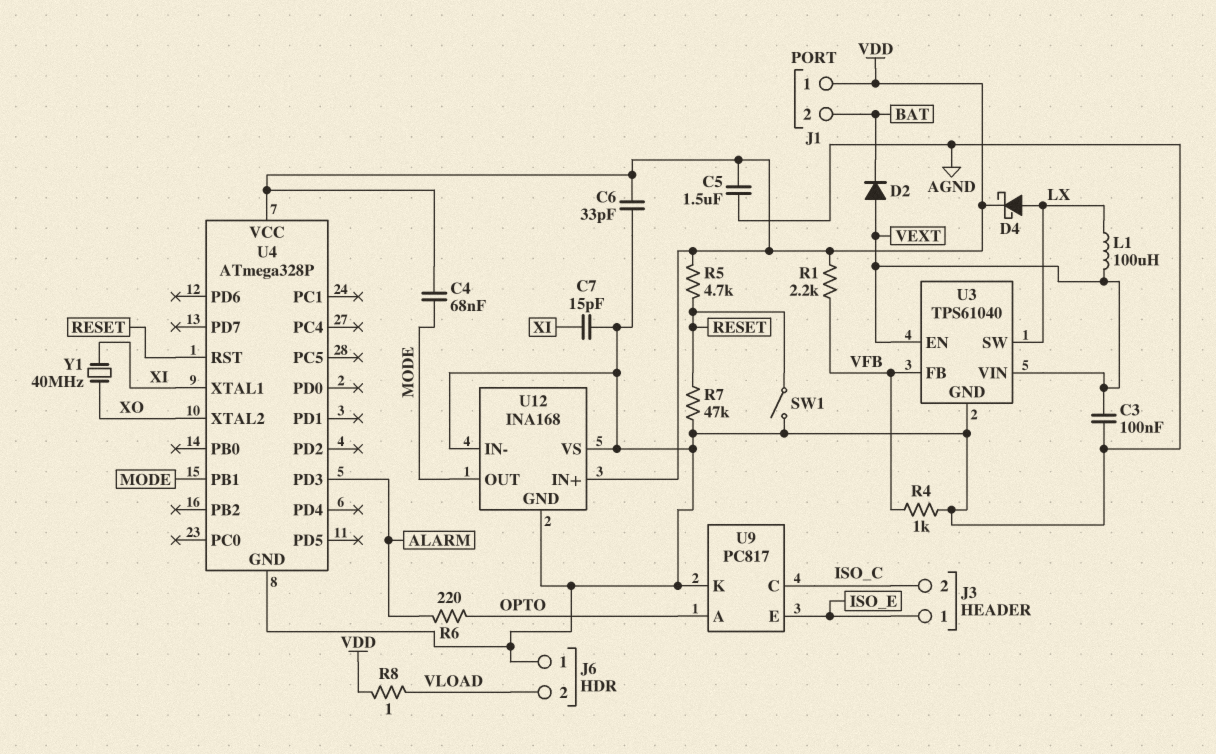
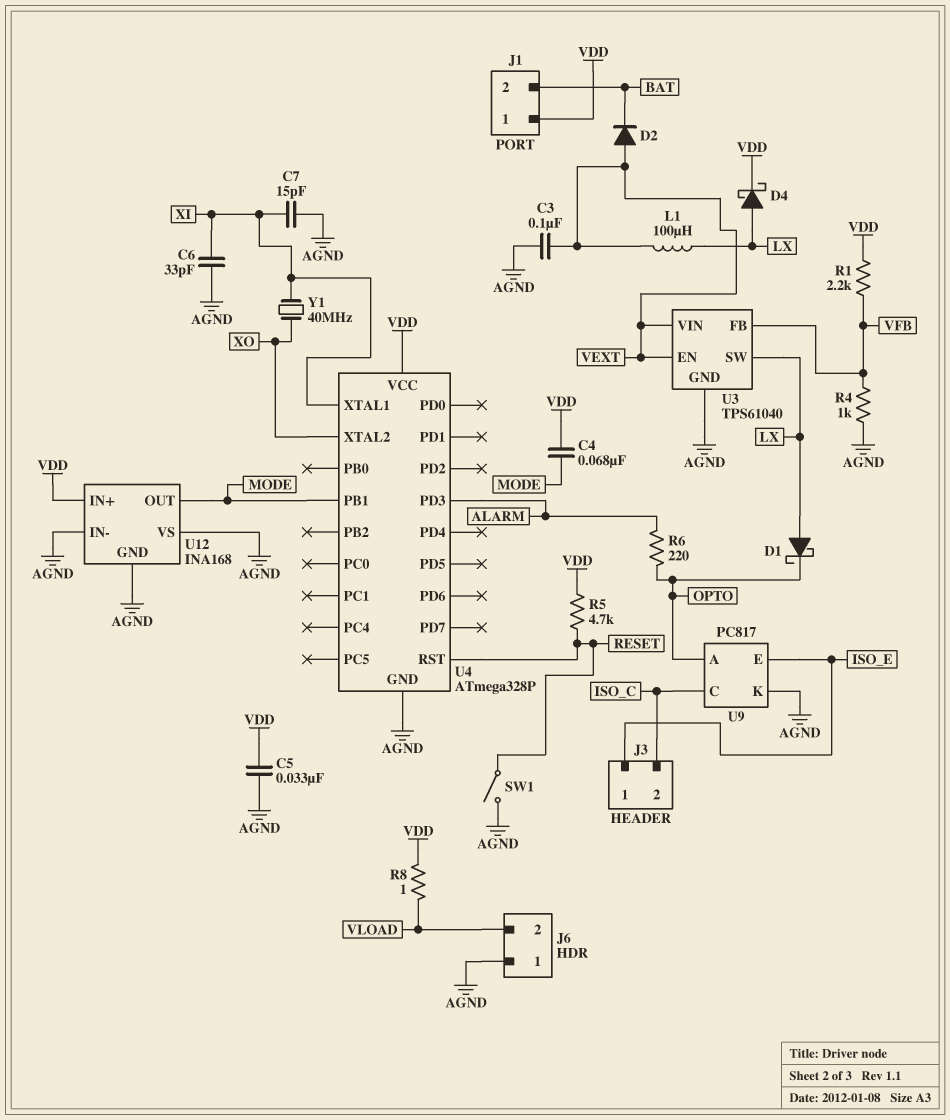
C5: 1.5uF (AGND, VDD) -> 33nF (AGND, VDD)
C6: 33pF (AGND, VDD) -> 33pF (AGND, XI)
D1: none -> schottky (A LX, K OPTO)
R7: 47k (AGND, RESET) -> none

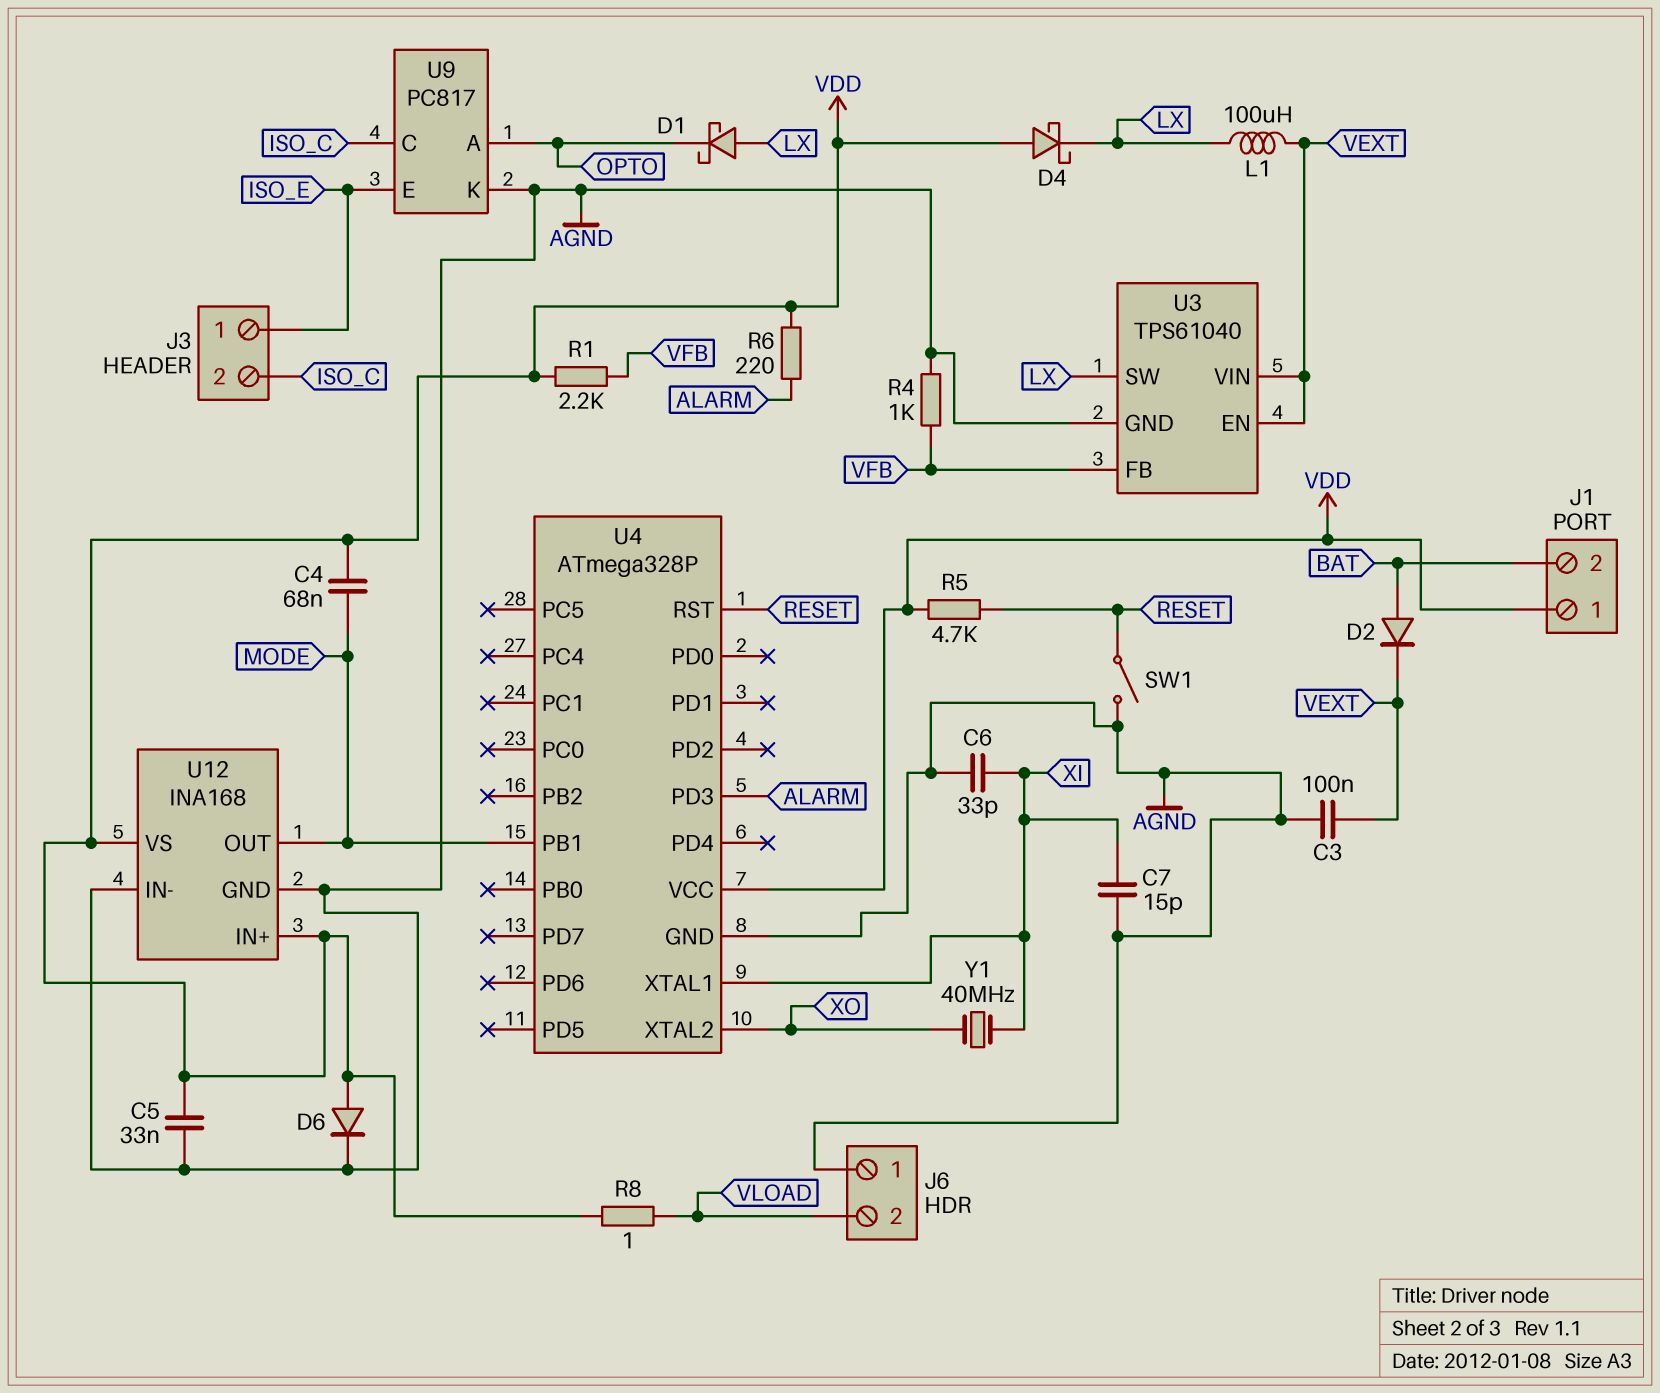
D2: diode (A VEXT, K BAT) -> diode (A BAT, K VEXT)
D4: schottky (A LX, K VDD) -> schottky (A VDD, K LX)
D6: none -> diode (A VDD, K AGND)
R6: 220 (ALARM, OPTO) -> 220 (ALARM, VDD)
U12 pin VS: AGND -> VDD

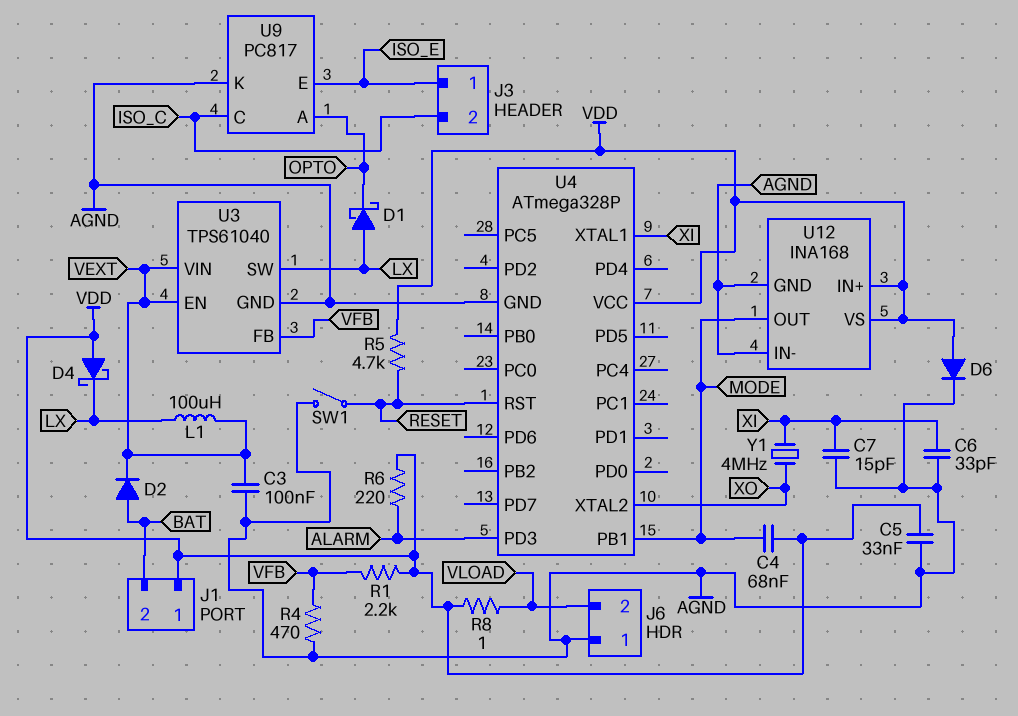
R4: 1k (AGND, VFB) -> 470 (AGND, VFB)
Y1: 40MHz (XI, XO) -> 4MHz (XI, XO)

